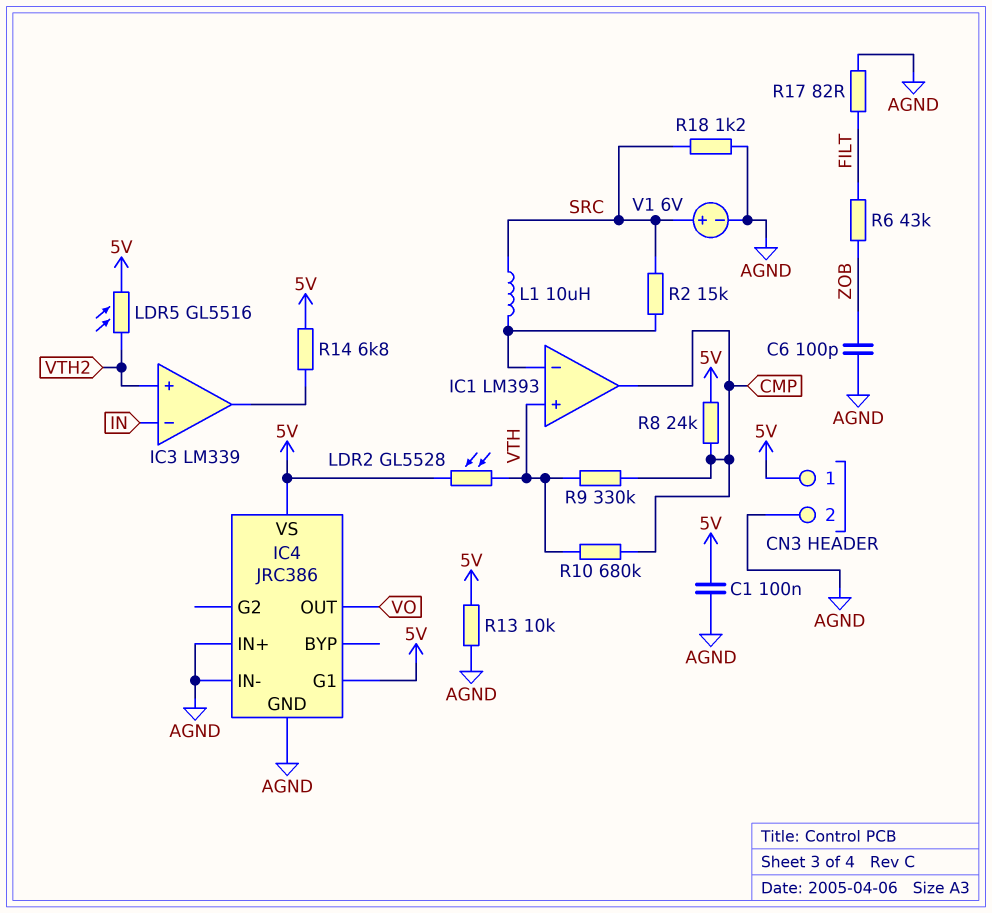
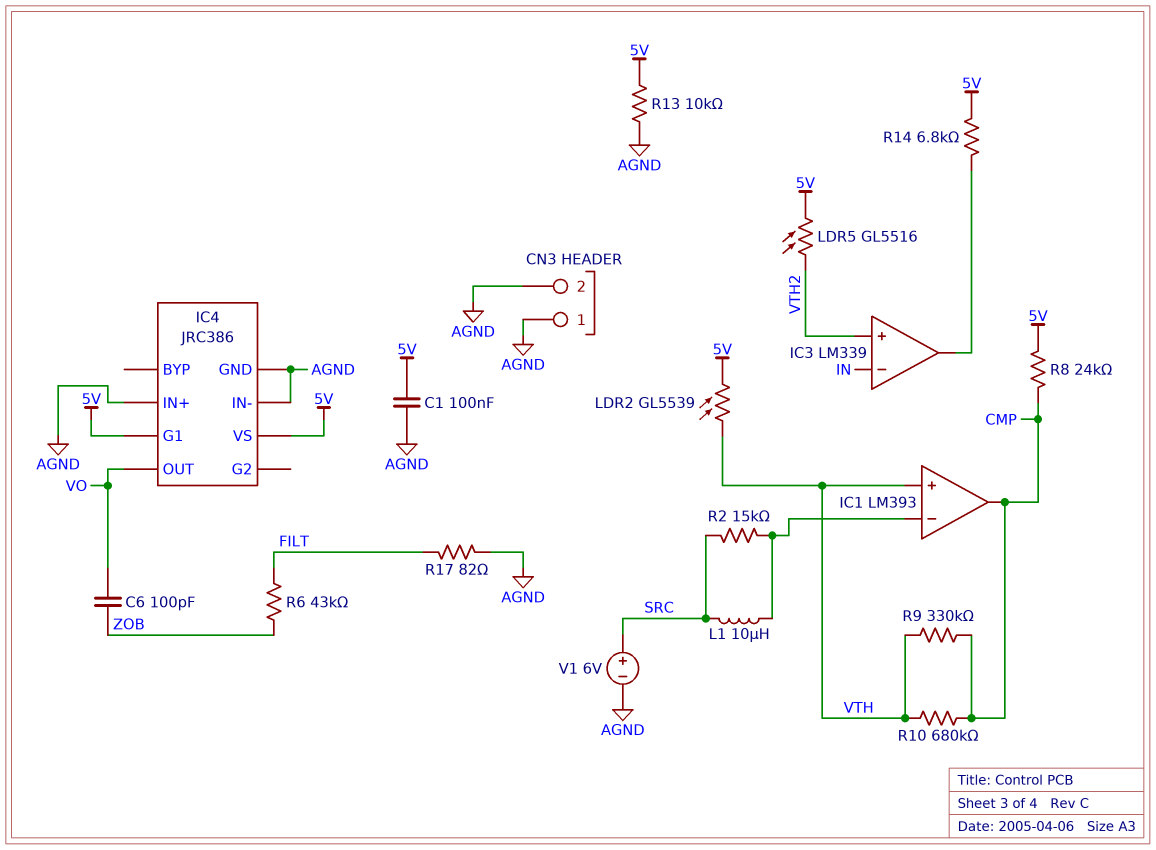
C6: 100pF (AGND, ZOB) -> 100pF (VO, ZOB)
CN3 pin 1: 5V -> AGND
LDR2: GL5528 (5V, VTH) -> GL5539 (5V, VTH)
R18: 1.2k (AGND, SRC) -> none

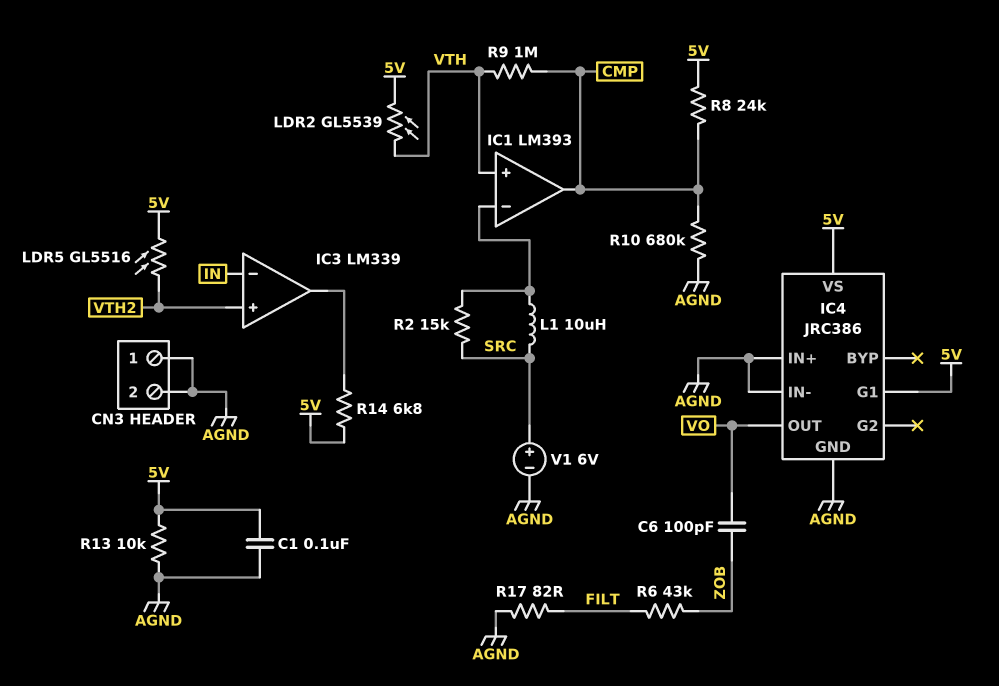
R9: 330k (CMP, VTH) -> 1M (CMP, VTH)
R10: 680k (CMP, VTH) -> 680k (AGND, CMP)

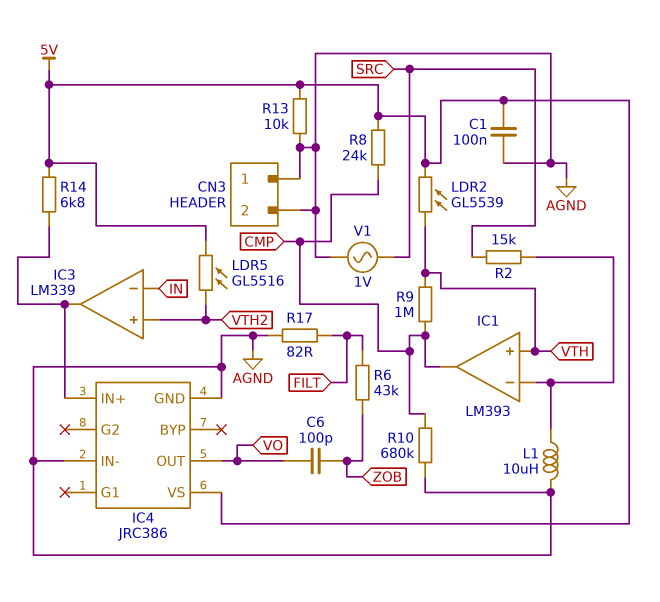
IC4 pin G1: 5V -> none
IC4 pin IN+: AGND -> IC3/out
L1: 10uH (IC1/in-, SRC) -> 10uH (AGND, IC1/in-)
V1: 6V (plus SRC, minus AGND) -> AC 1V (AGND, SRC)

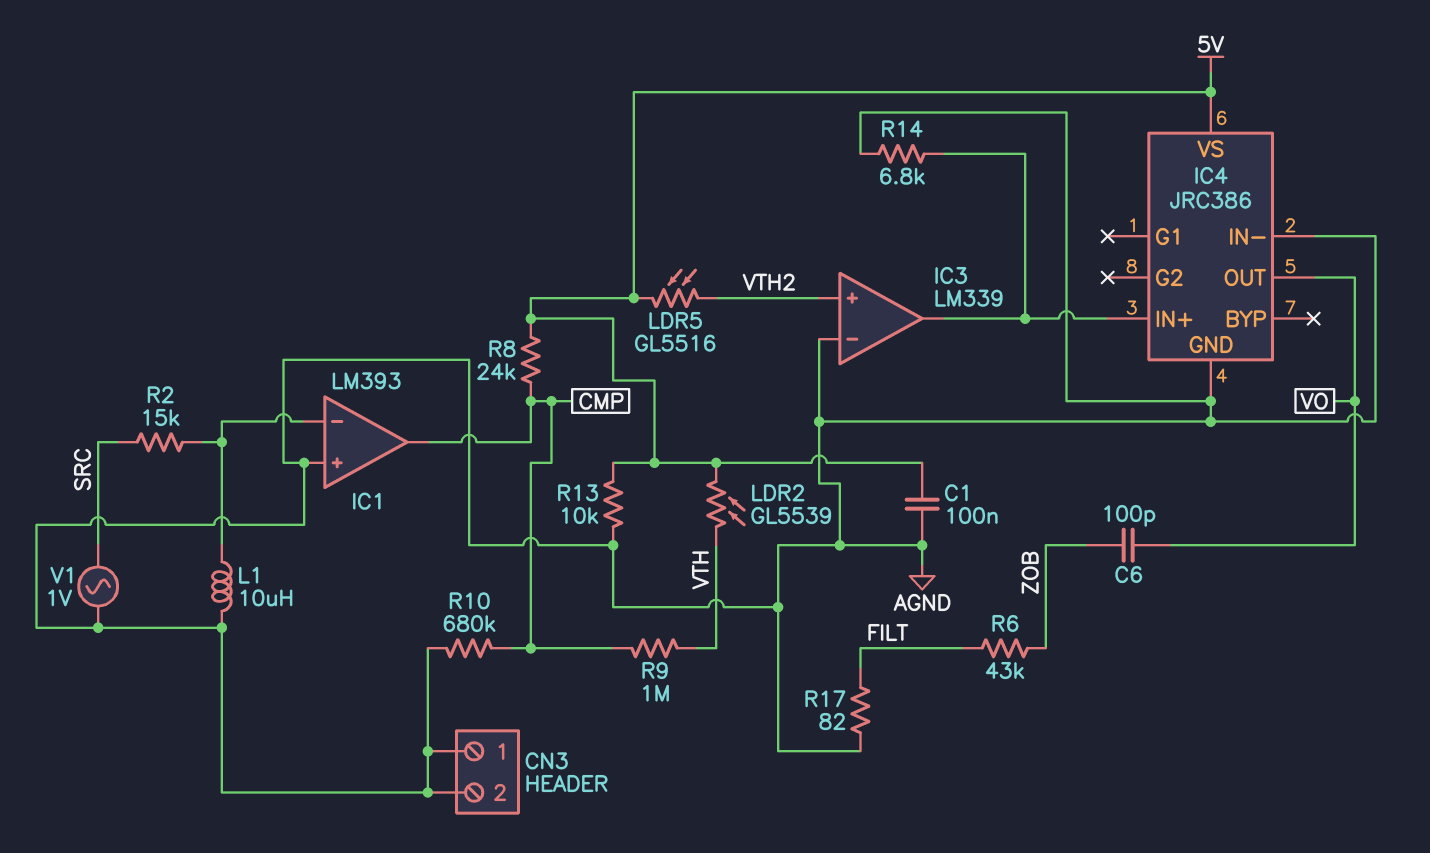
IC1 pin in+: VTH -> AGND
IC3 pin in-: IN -> AGND
R14: 6.8k (5V, IC3/out) -> 6.8k (AGND, IC3/out)

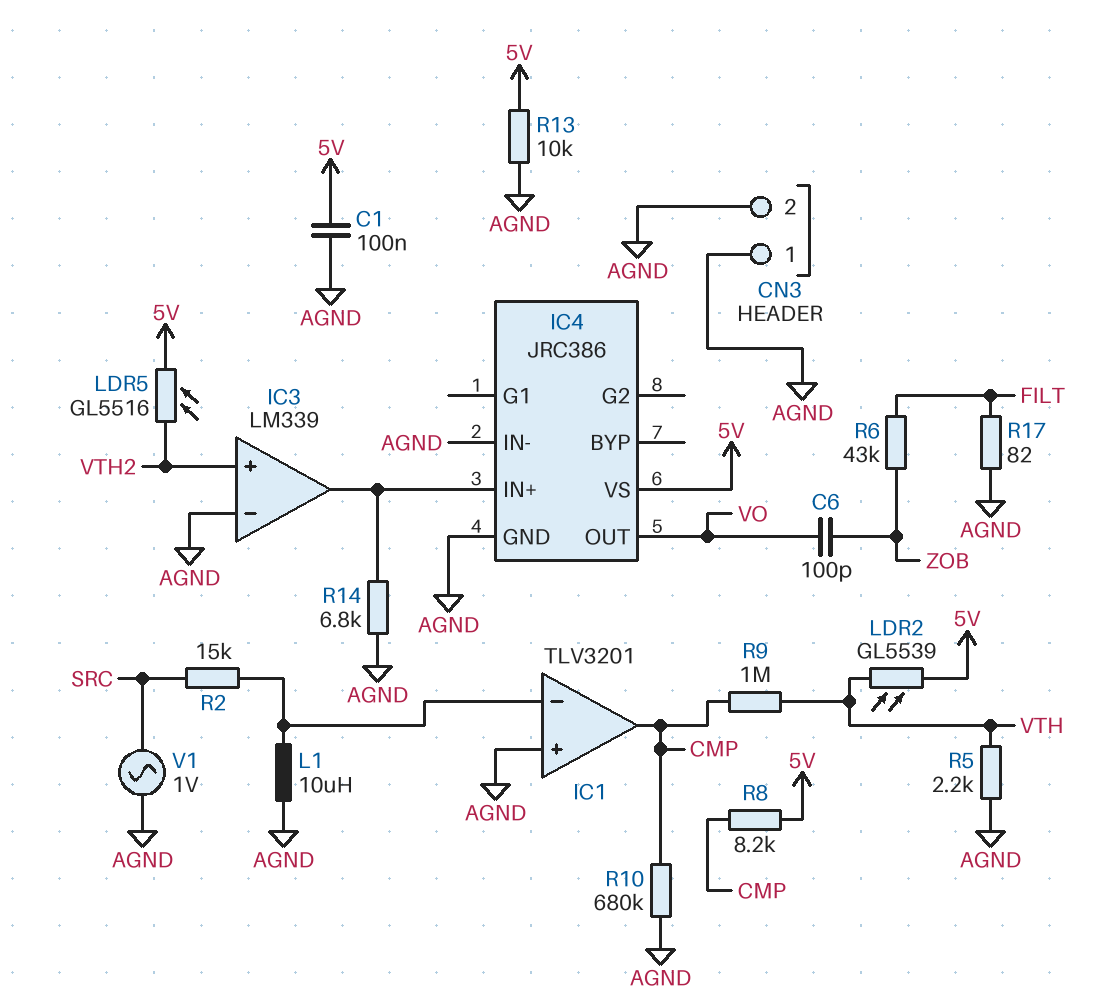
IC1: LM393 -> TLV3201
R5: none -> 2.2k (AGND, VTH)
R8: 24k (5V, CMP) -> 8.2k (5V, CMP)

